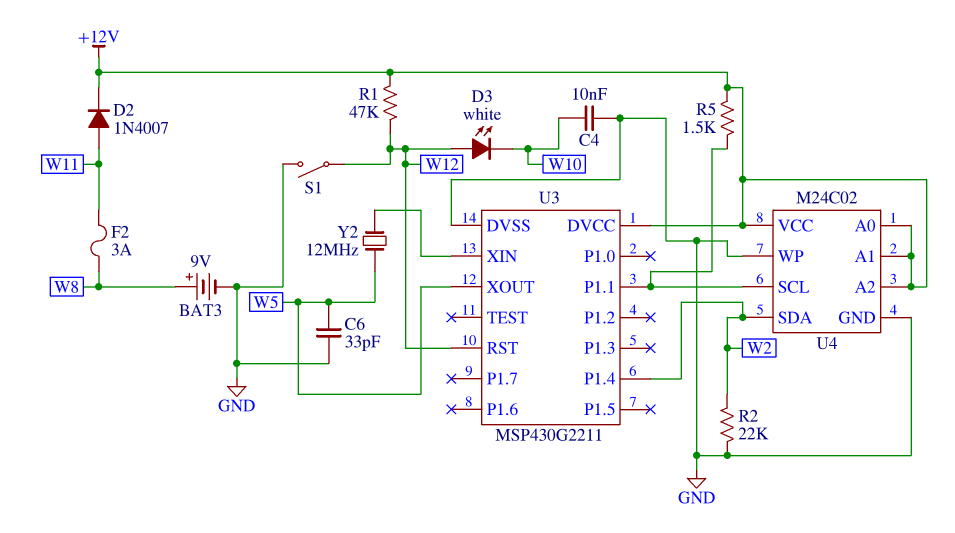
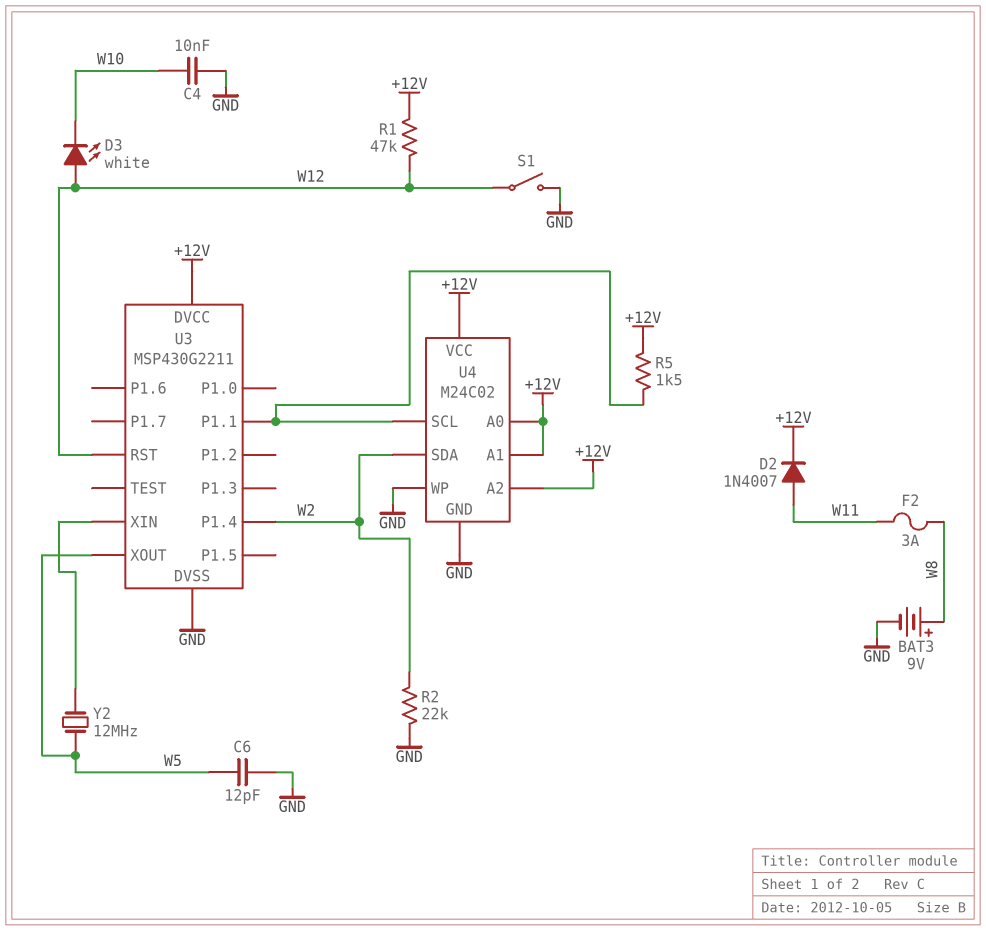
C6: 33pF (GND, W5) -> 12pF (GND, W5)

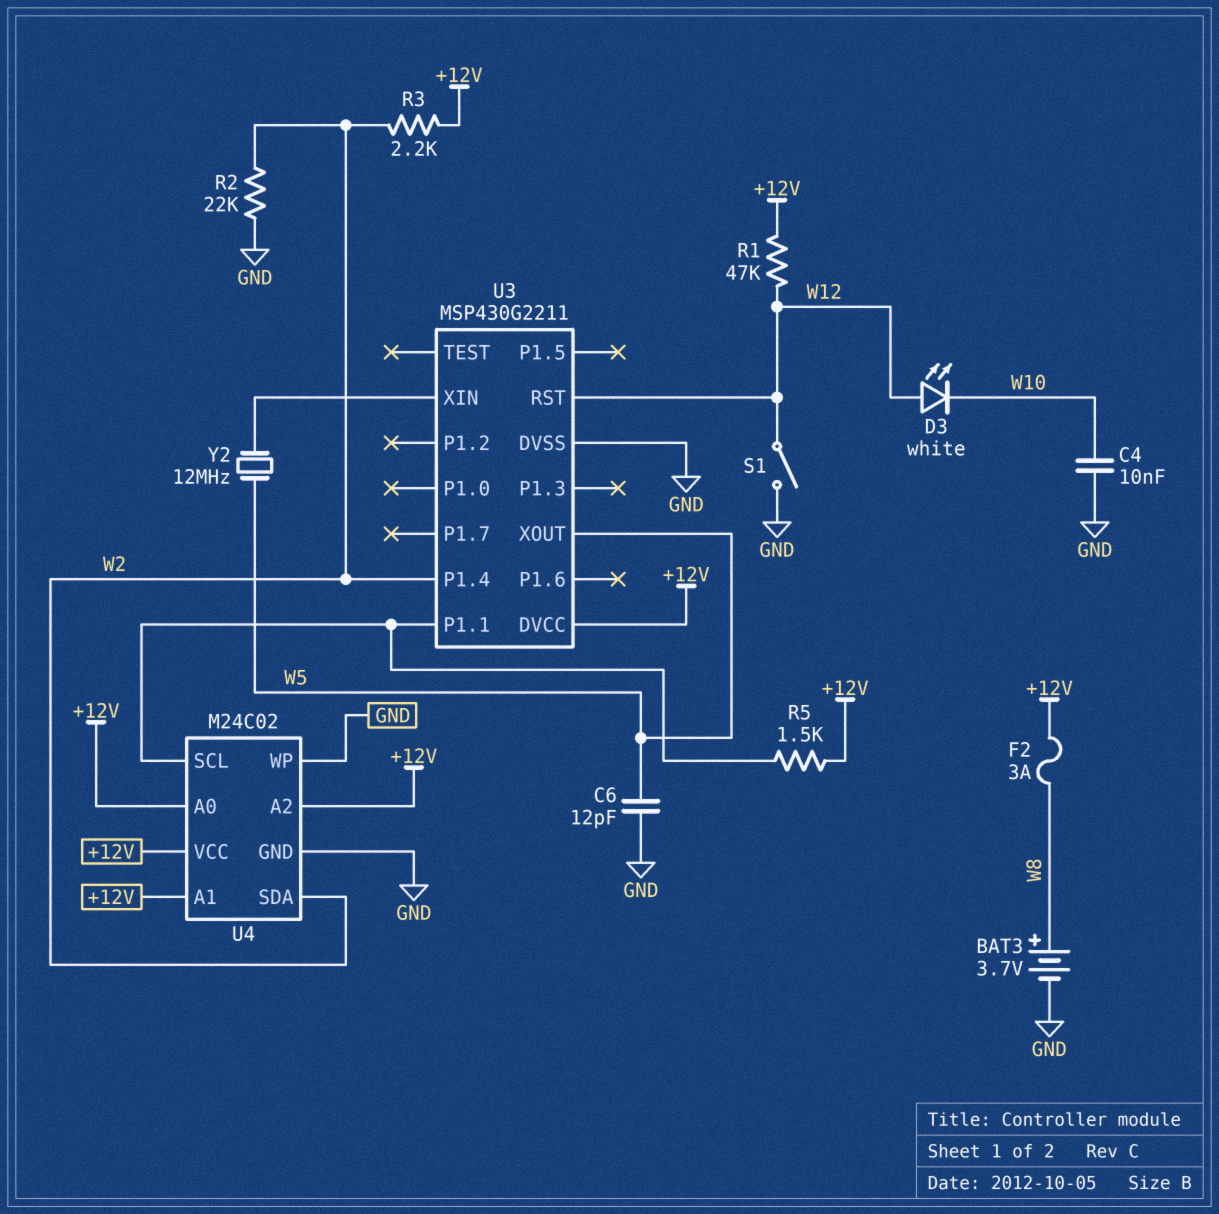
BAT3: 9V (plus W8, minus GND) -> 3.7V (plus W8, minus GND)
D2: diode 1N4007 (A W11, K +12V) -> none
F2: 3A (W8, W11) -> 3A (+12V, W8)
R3: none -> 2.2k (+12V, W2)

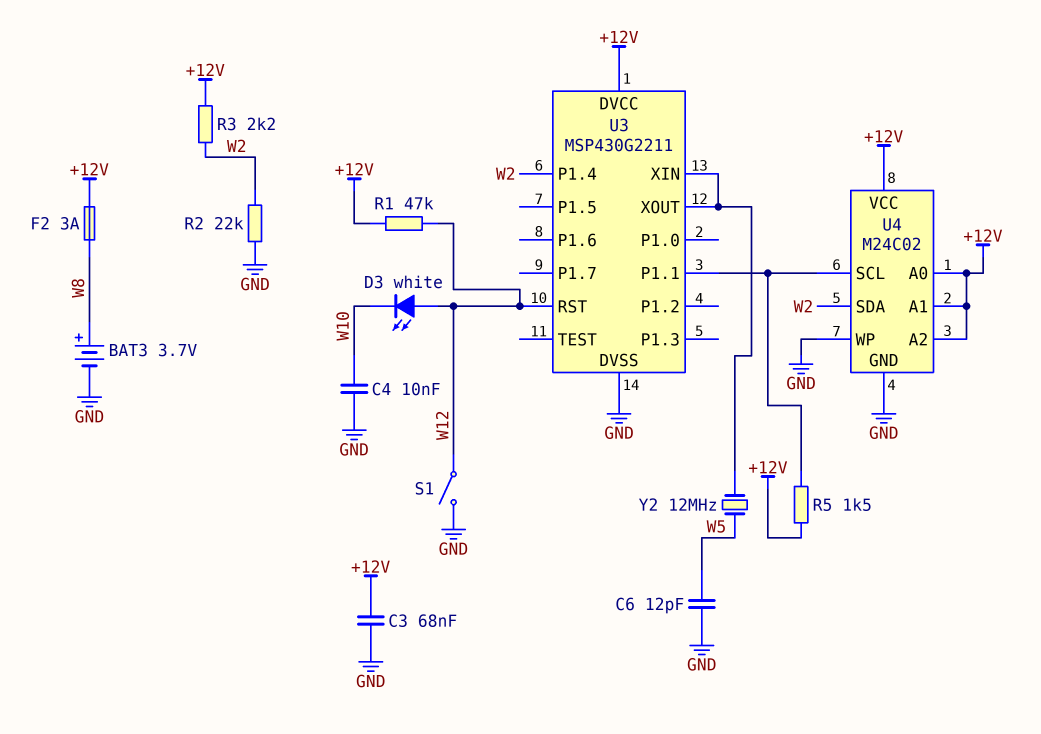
C3: none -> 68nF (+12V, GND)
U3 pin XOUT: W5 -> U3/XIN

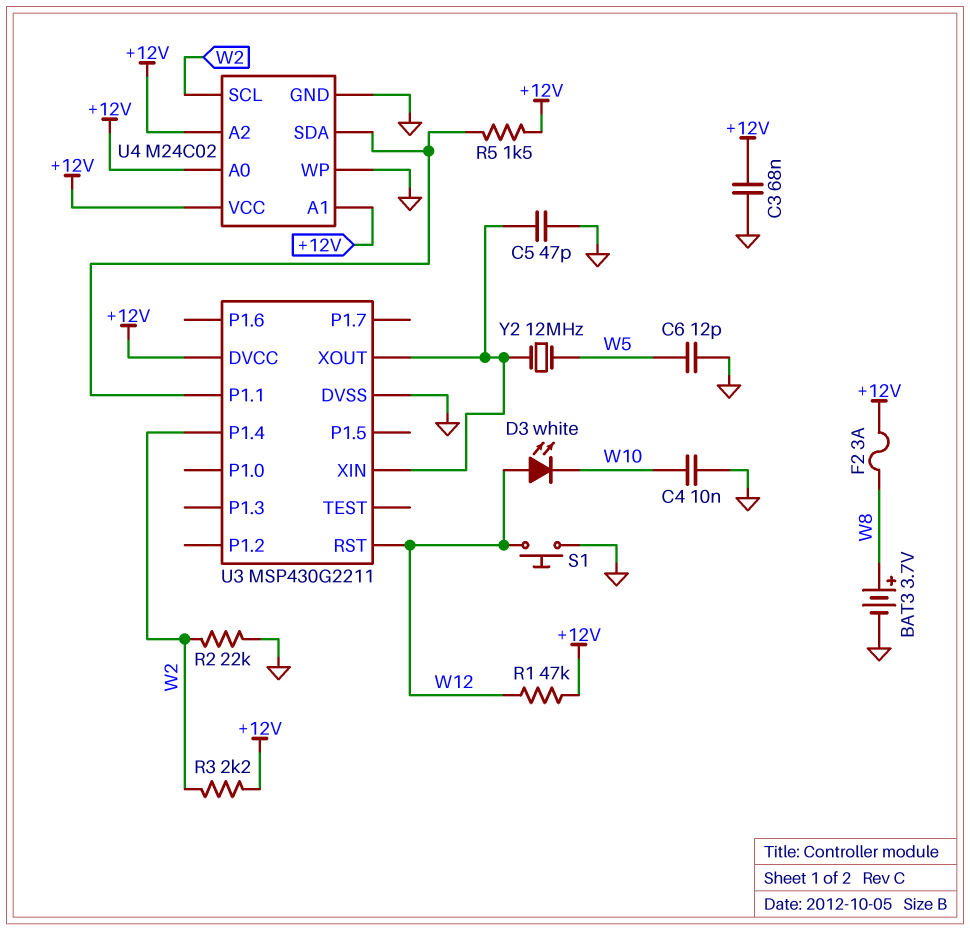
C5: none -> 47pF (GND, U3/XIN)
S1: switch (GND, W12) -> button (GND, W12)
U4 pin SCL: U3/P1.1 -> W2
U4 pin SDA: W2 -> U3/P1.1

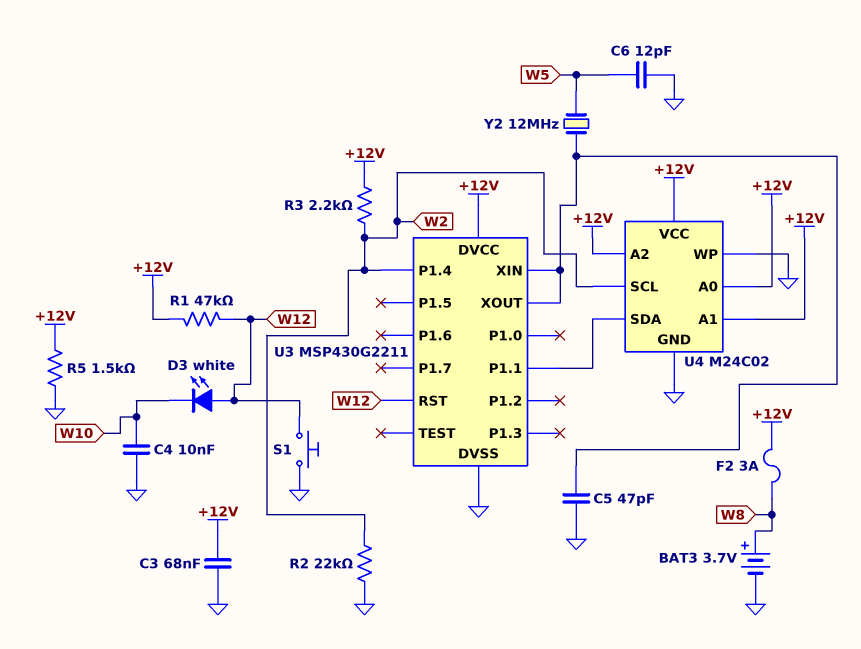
R5: 1.5k (+12V, U3/P1.1) -> 1.5k (+12V, GND)

